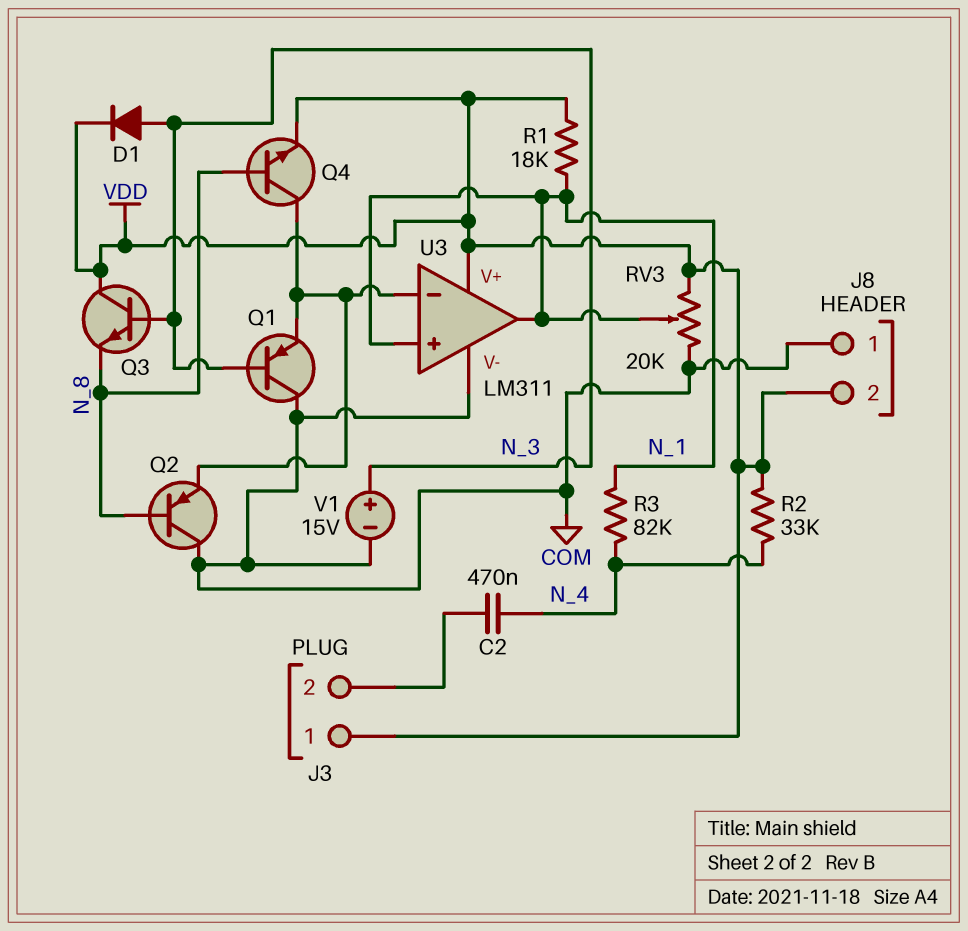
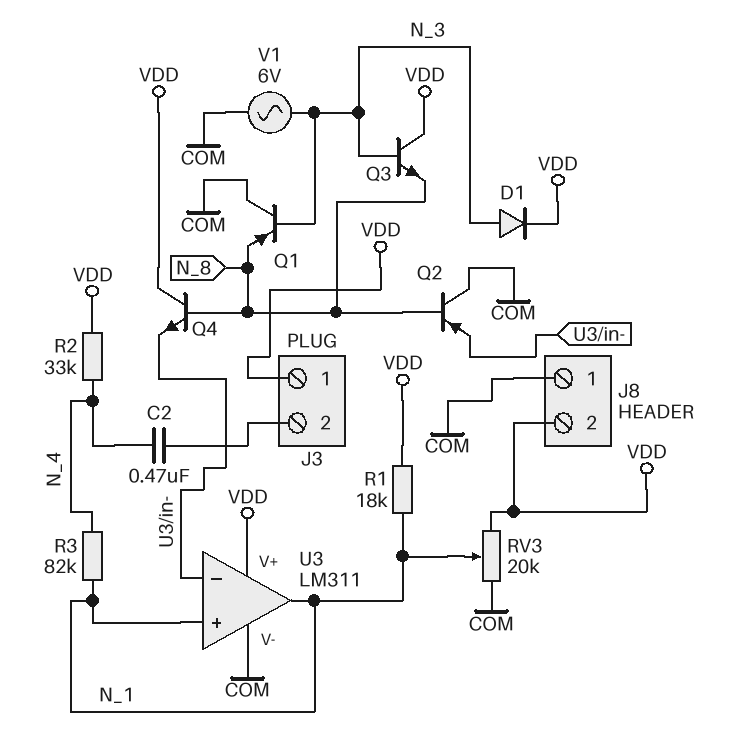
Q1: PNP (B N_3, C COM, E U3/in-) -> PNP (B N_3, C COM, E N_8)
Q4: NPN (B N_8, C U3/in-, E VDD) -> NPN (B N_8, C VDD, E U3/in-)
V1: 15V (plus N_3, minus COM) -> AC 6V (COM, N_3)

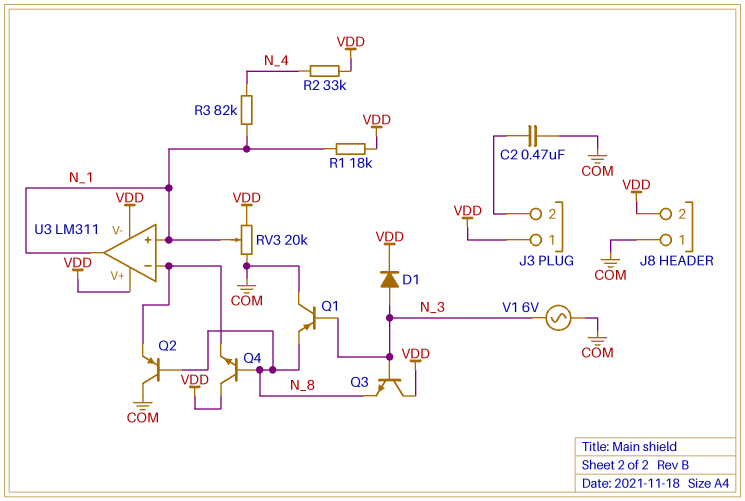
C2: 470nF (J3/2, N_4) -> 470nF (COM, J3/2)
U3 pin V-: COM -> VDD

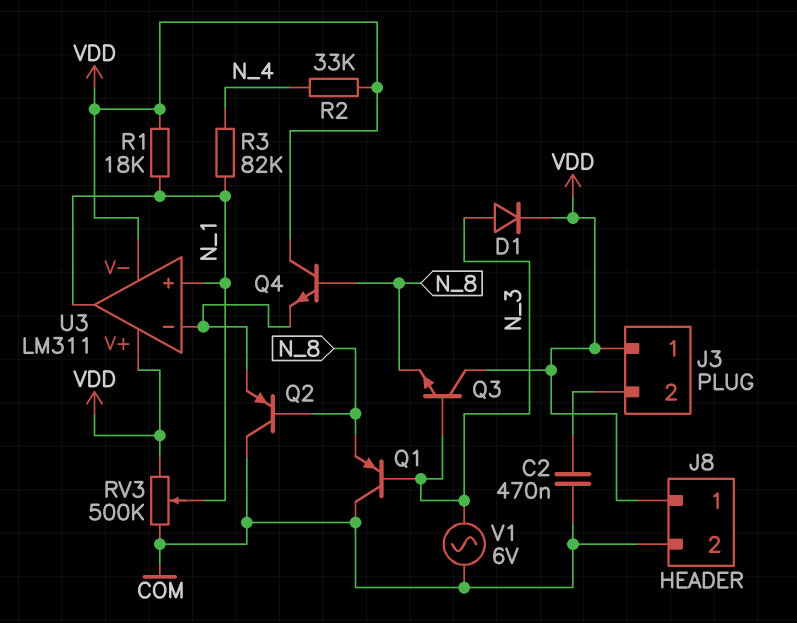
J8 pin 1: COM -> VDD
J8 pin 2: VDD -> COM
RV3: 20k (COM, VDD, wiper N_1) -> 500k (COM, VDD, wiper N_1)

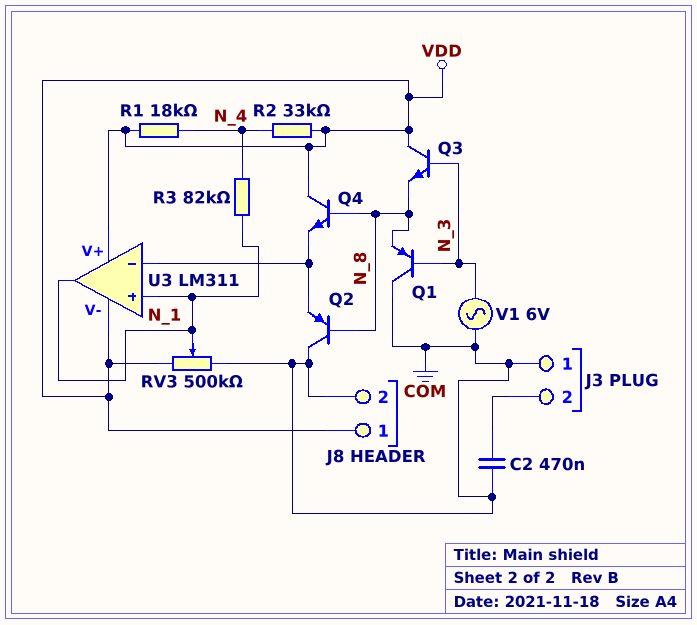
D1: diode (A N_3, K VDD) -> none
J3 pin 1: VDD -> COM
R1: 18k (N_1, VDD) -> 18k (N_4, VDD)

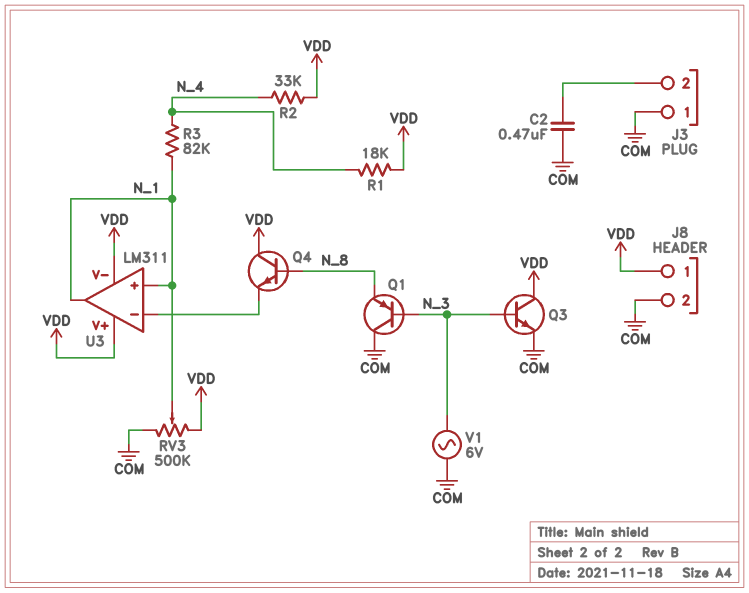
Q2: PNP (B N_8, C COM, E U3/in-) -> none
Q3: NPN (B N_3, C VDD, E N_8) -> NPN (B N_3, C VDD, E COM)

